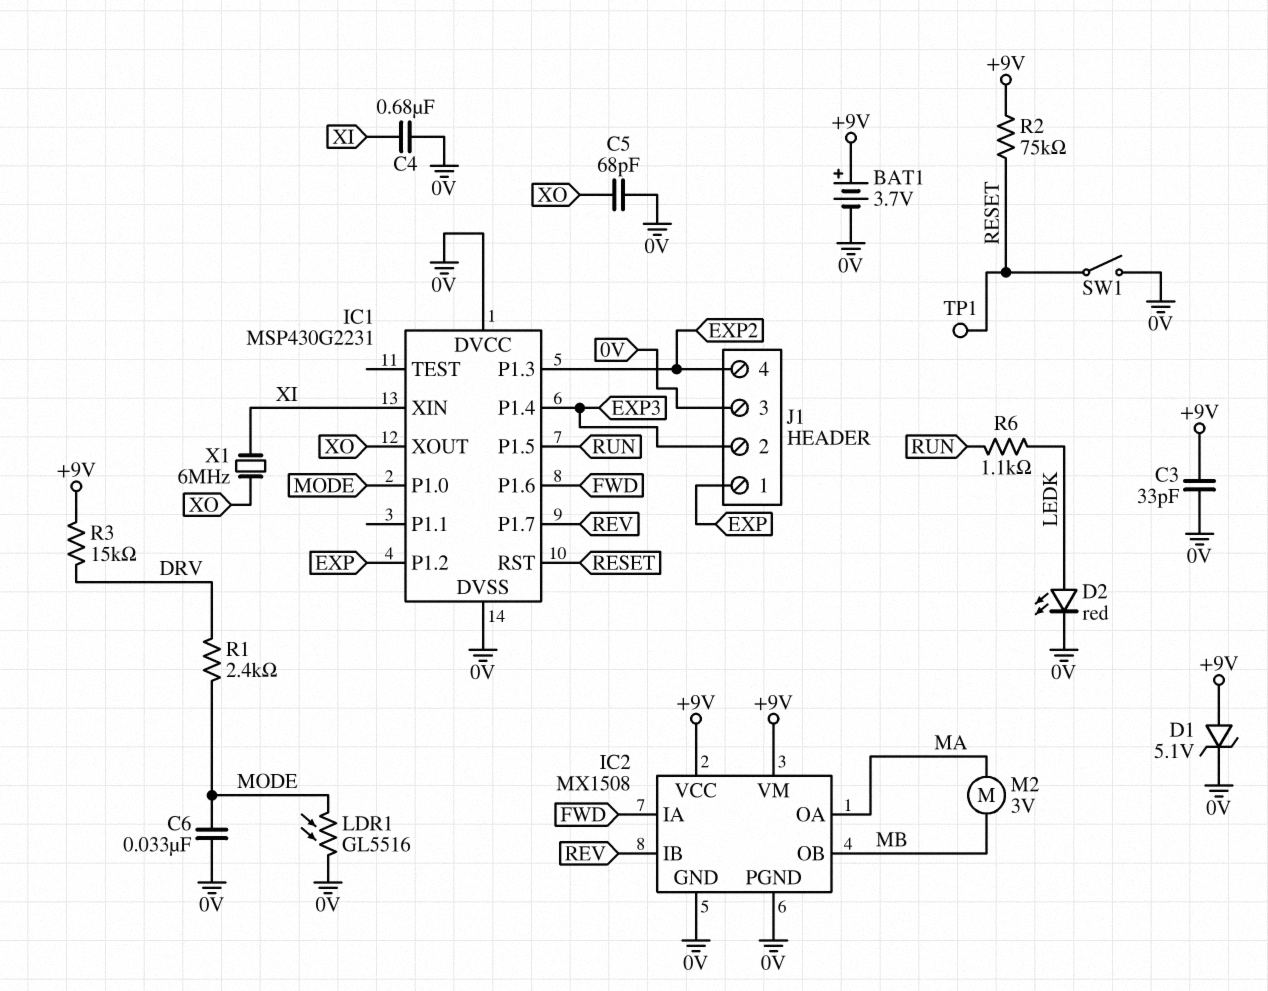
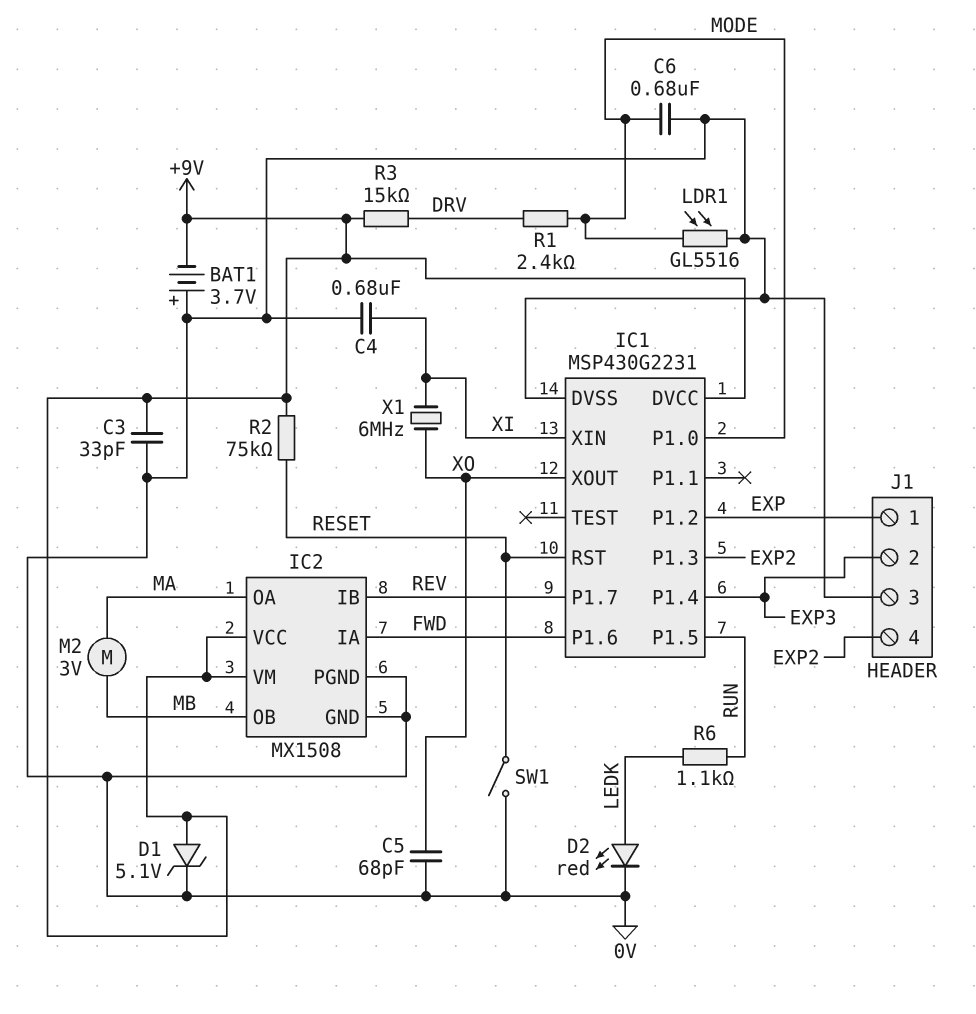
BAT1: 3.7V (plus +9V, minus 0V) -> 3.7V (plus 0V, minus +9V)
C6: 33nF (0V, MODE) -> 680nF (0V, MODE)
IC1 pin DVCC: 0V -> +9V
TP1: test point (RESET) -> none

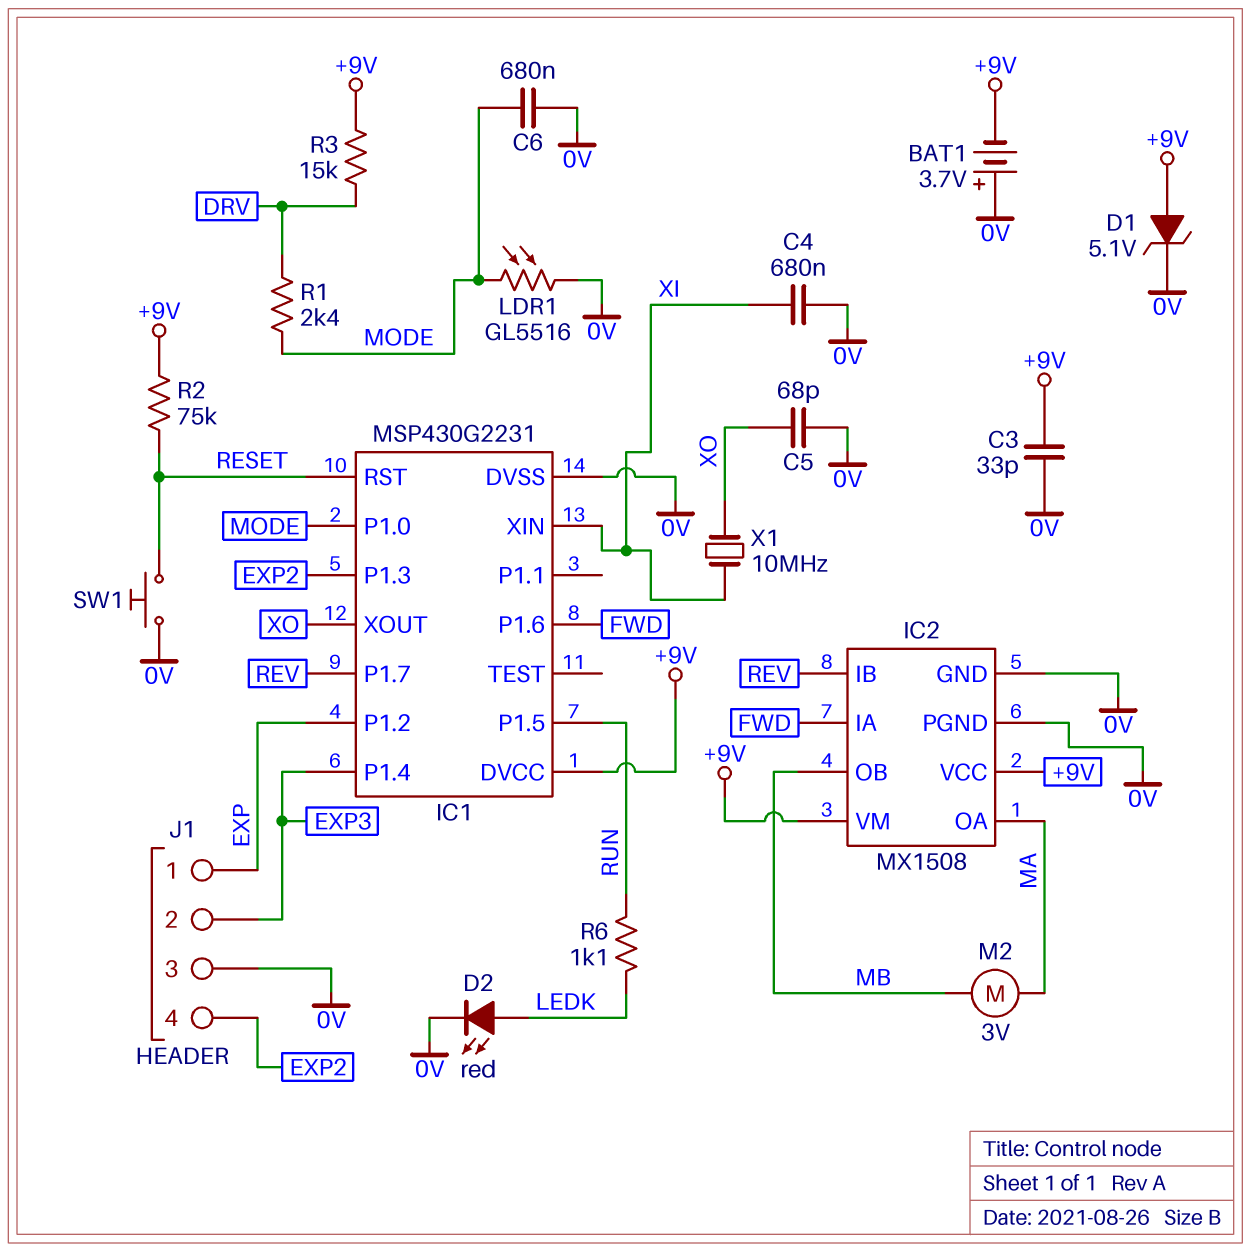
SW1: switch (0V, RESET) -> button (0V, RESET)
X1: 6MHz (XI, XO) -> 10MHz (XI, XO)

